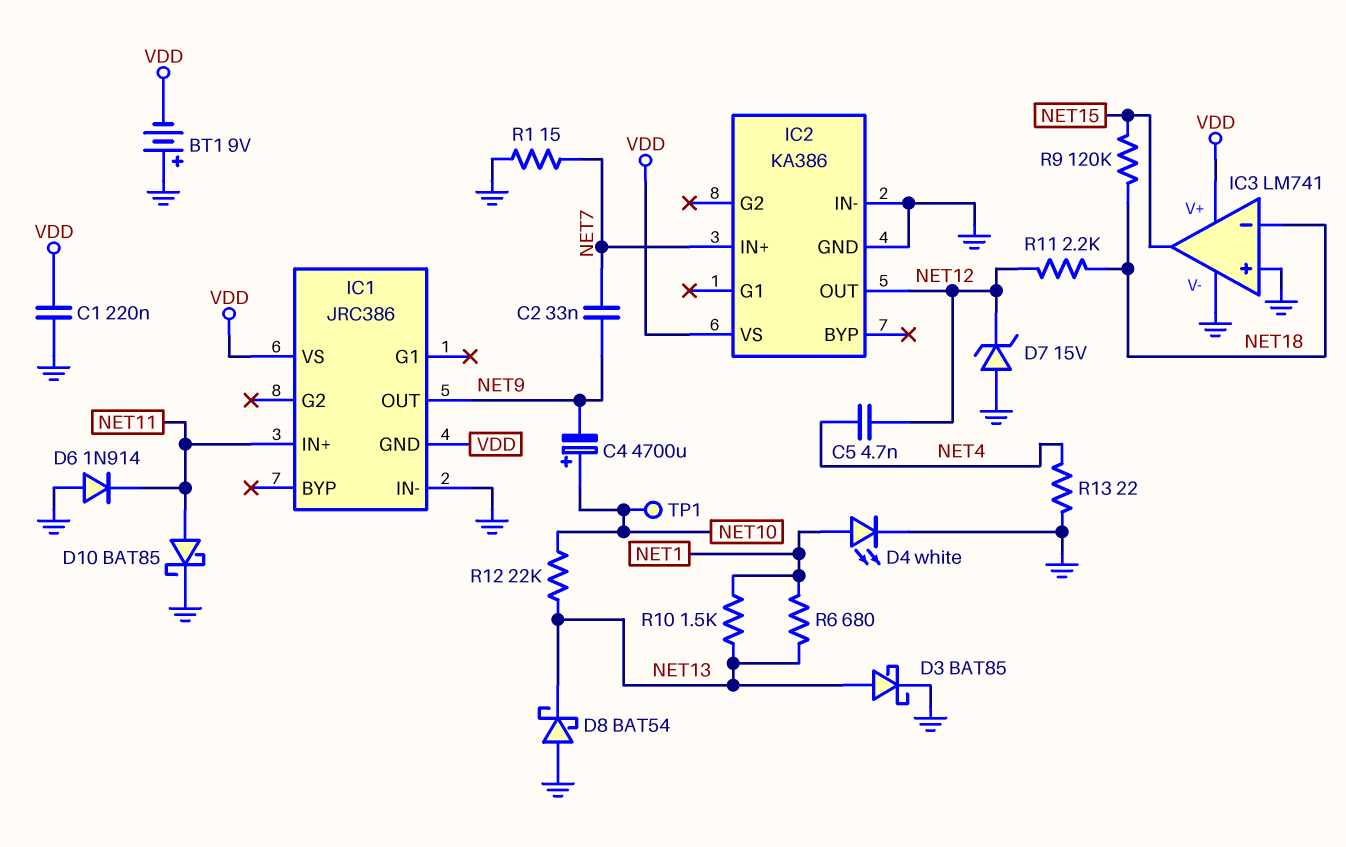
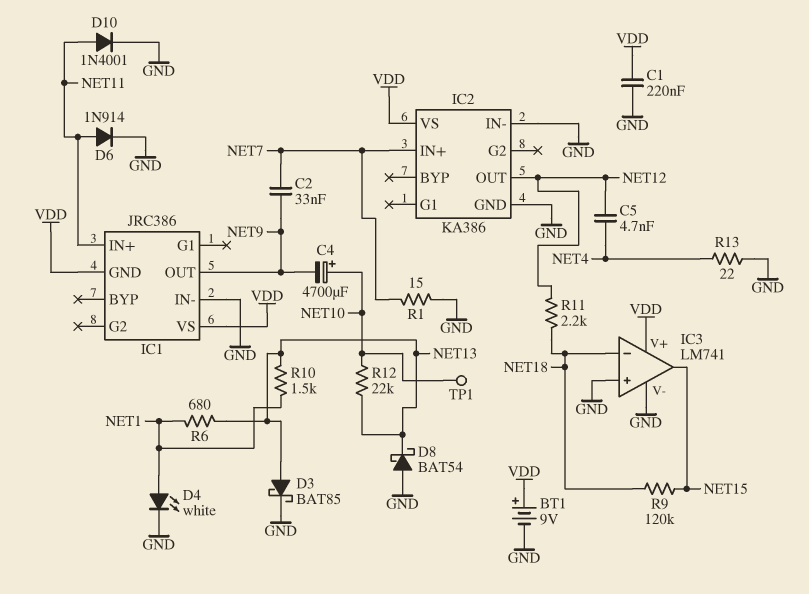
BT1: 9V (plus GND, minus VDD) -> 9V (plus VDD, minus GND)
D6: diode 1N914 (A GND, K NET11) -> diode 1N914 (A NET11, K GND)
D7: zener 15V (A GND, K NET12) -> none
D10: schottky BAT85 (A NET11, K GND) -> diode 1N4001 (A NET11, K GND)

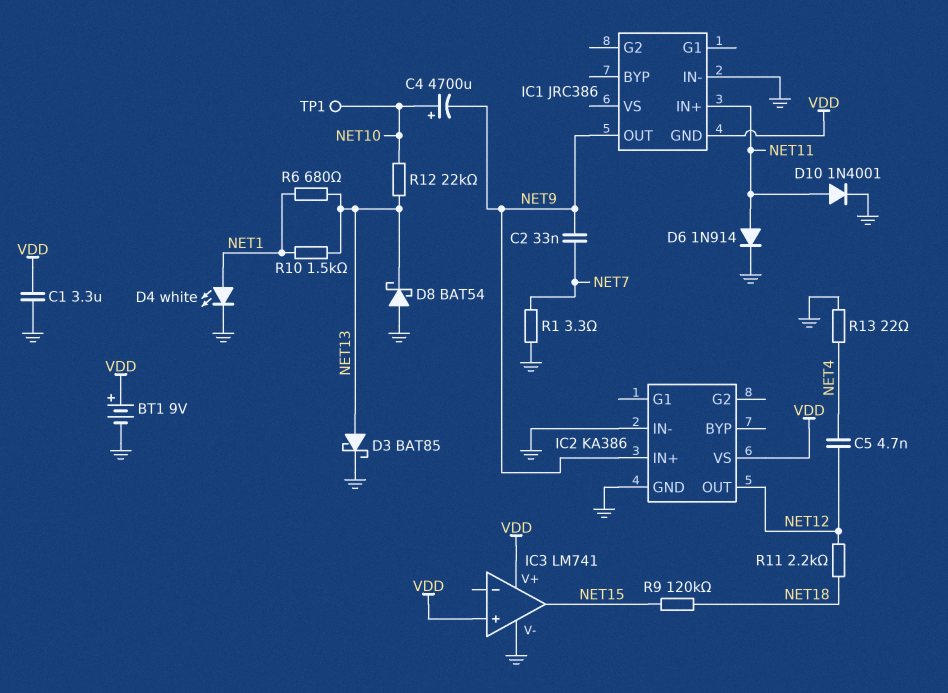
C1: 220nF (GND, VDD) -> 3.3uF (GND, VDD)
IC1 pin VS: VDD -> none
IC2 pin IN+: NET7 -> NET9
IC3 pin in+: GND -> VDD
IC3 pin in-: NET18 -> none
R1: 15 (GND, NET7) -> 3.3 (GND, NET7)

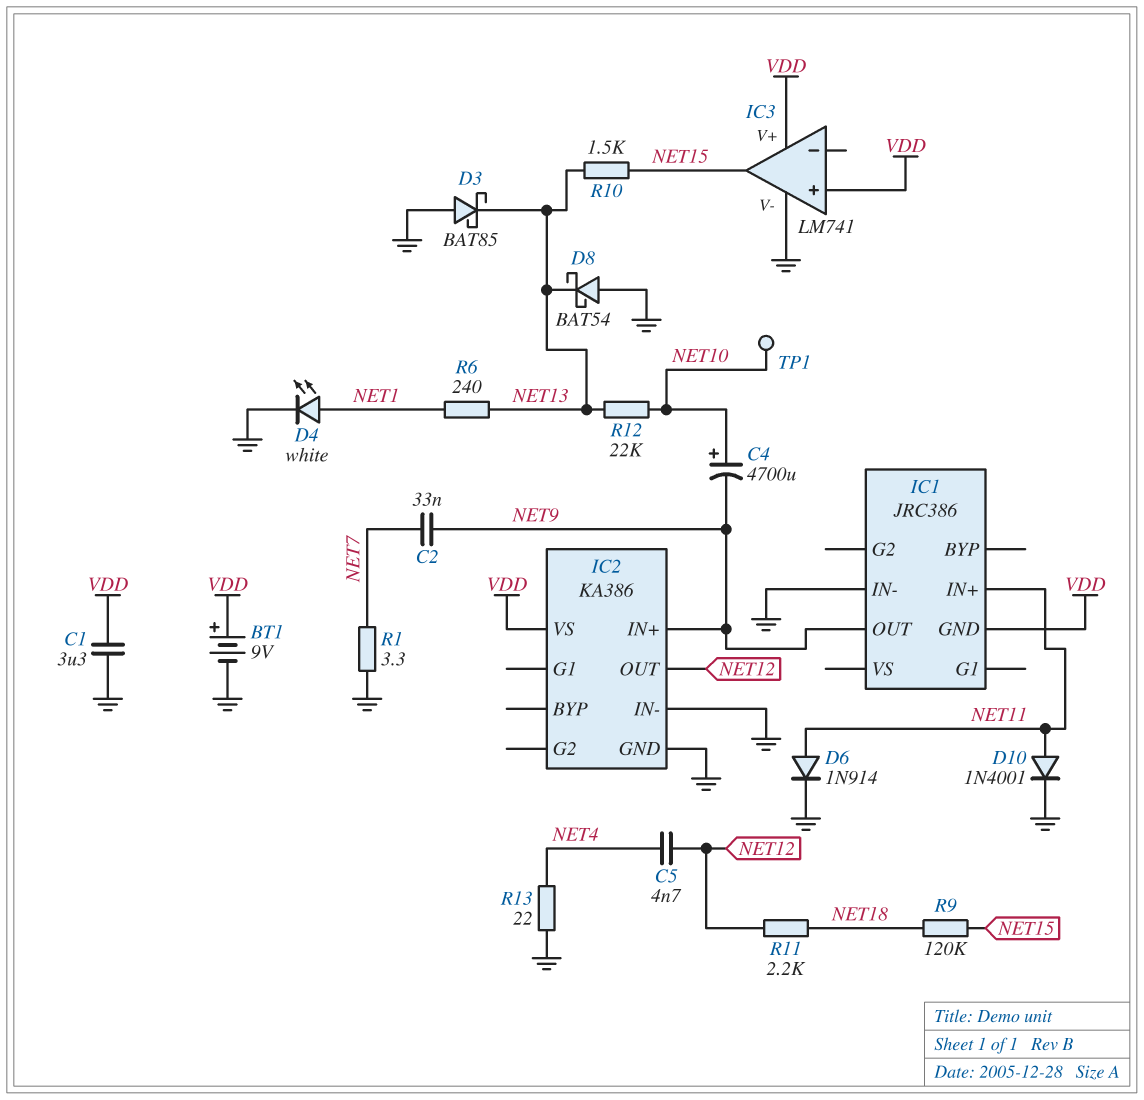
D3: schottky BAT85 (A NET13, K GND) -> schottky BAT85 (A GND, K NET13)
R6: 680 (NET1, NET13) -> 240 (NET1, NET13)
R10: 1.5k (NET1, NET13) -> 1.5k (NET13, NET15)

